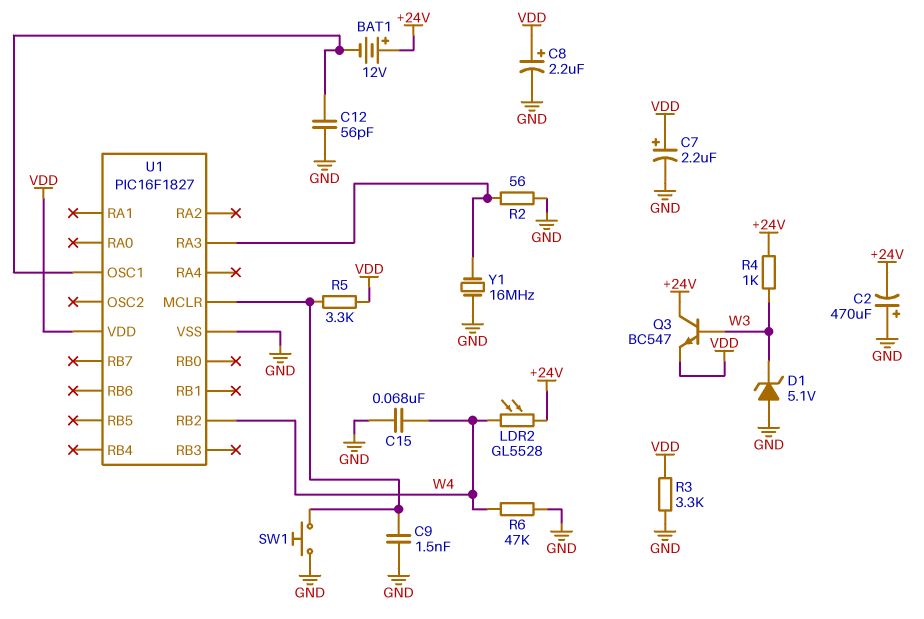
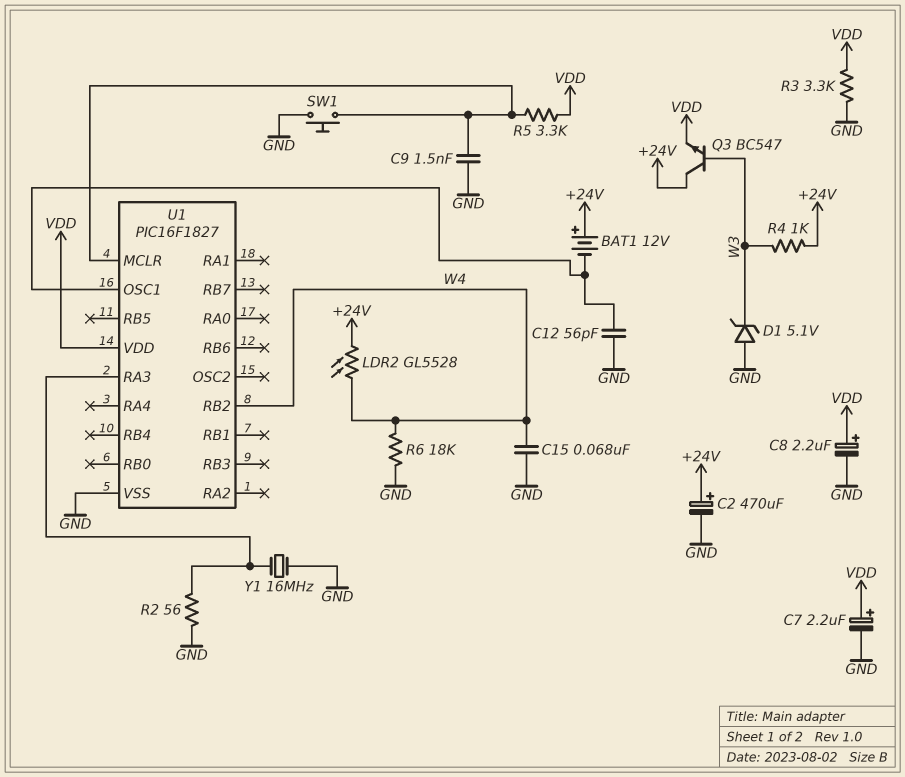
C2: 470uF (plus GND, minus +24V) -> 470uF (plus +24V, minus GND)
R6: 47k (GND, W4) -> 18k (GND, W4)

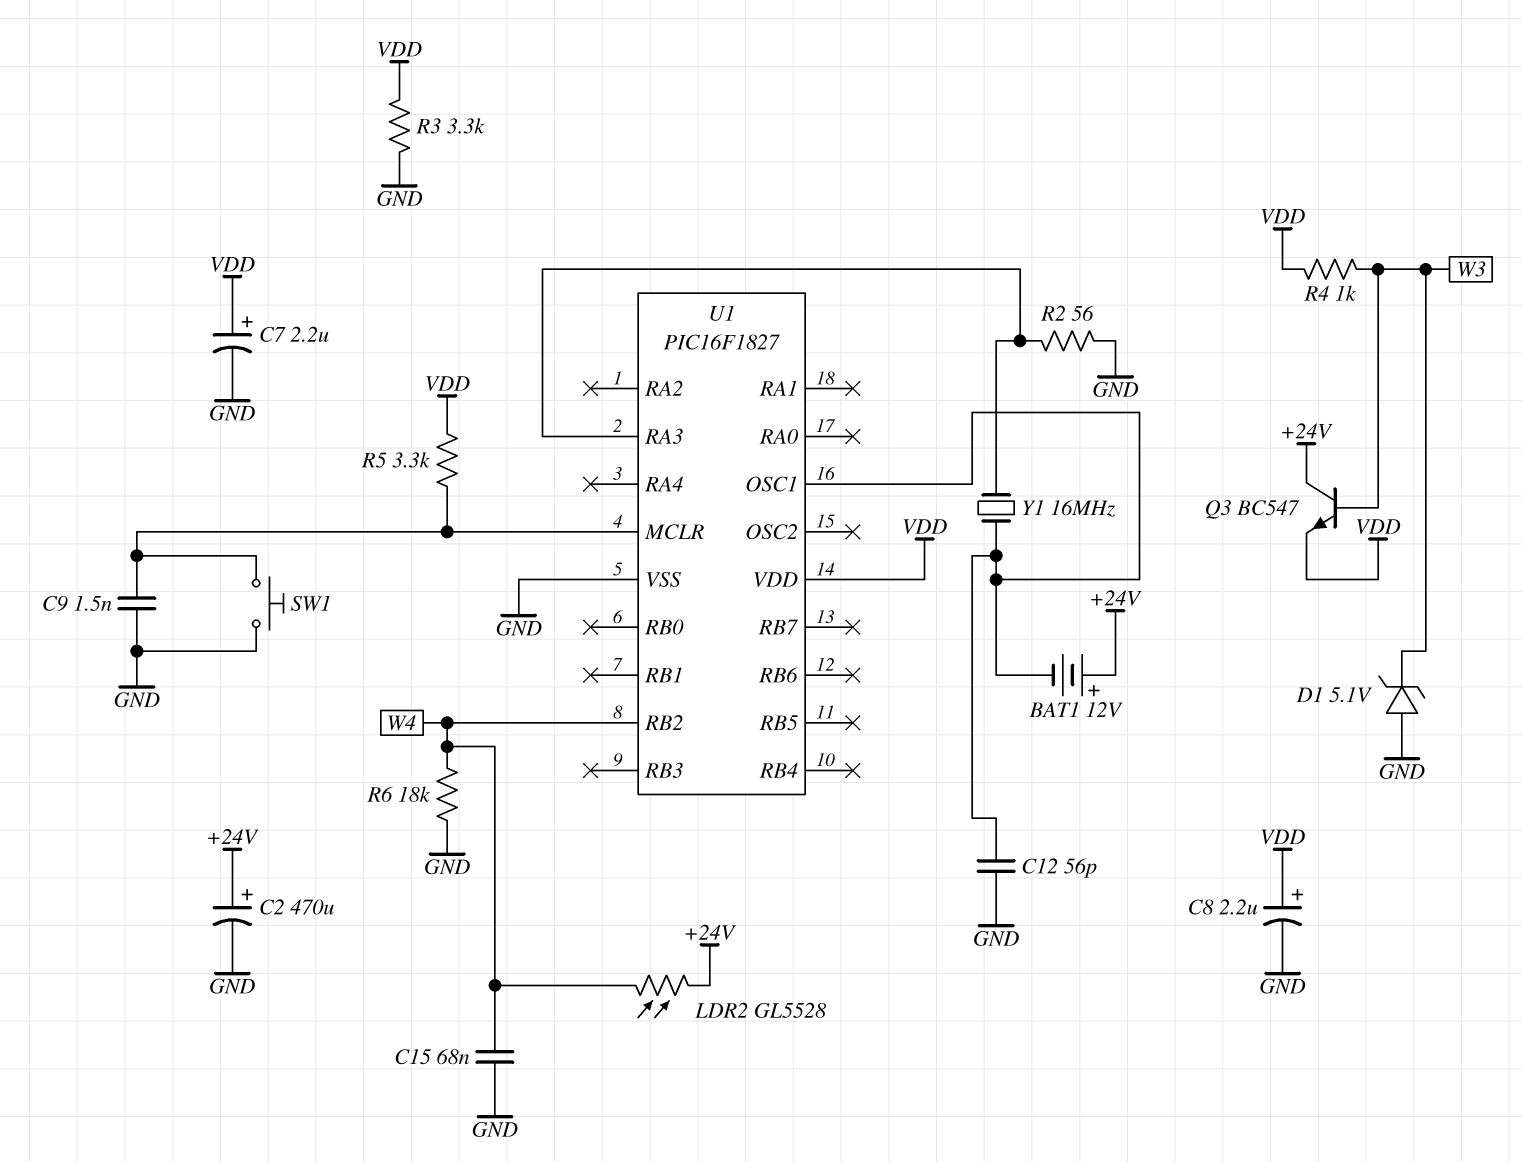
R4: 1k (+24V, W3) -> 1k (VDD, W3)
Y1: 16MHz (GND, U1/RA3) -> 16MHz (U1/OSC1, U1/RA3)

